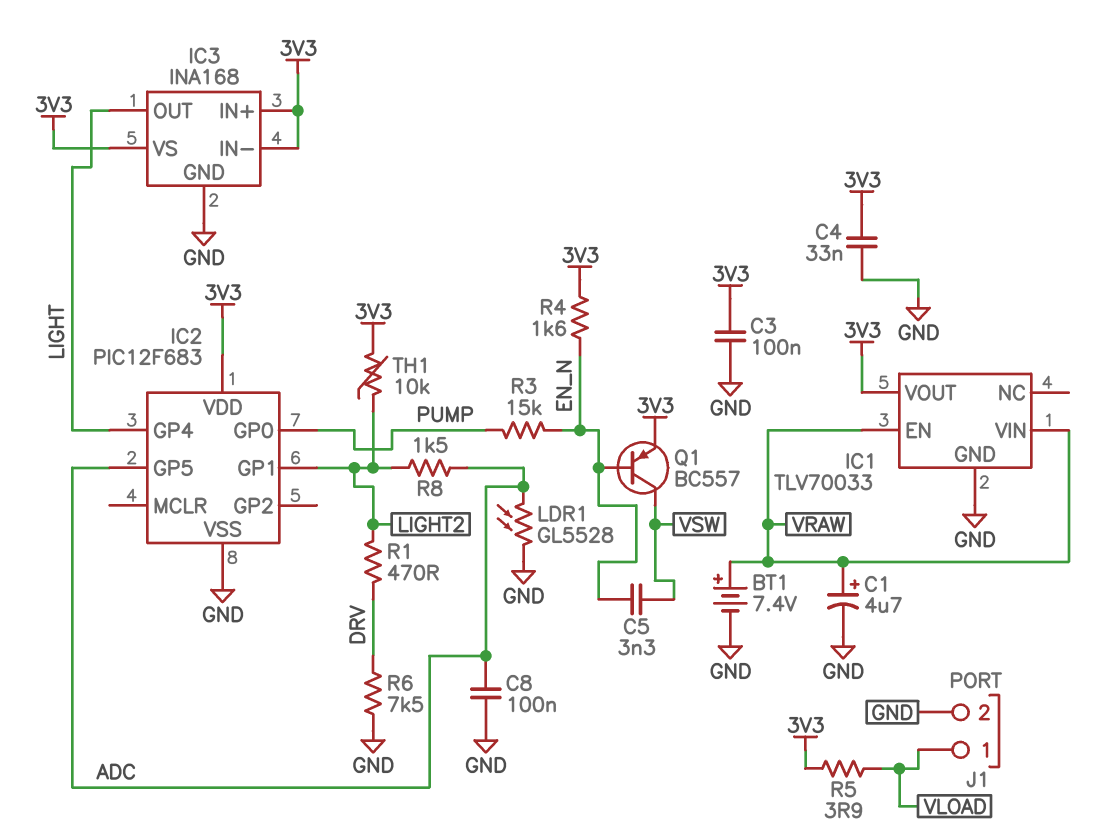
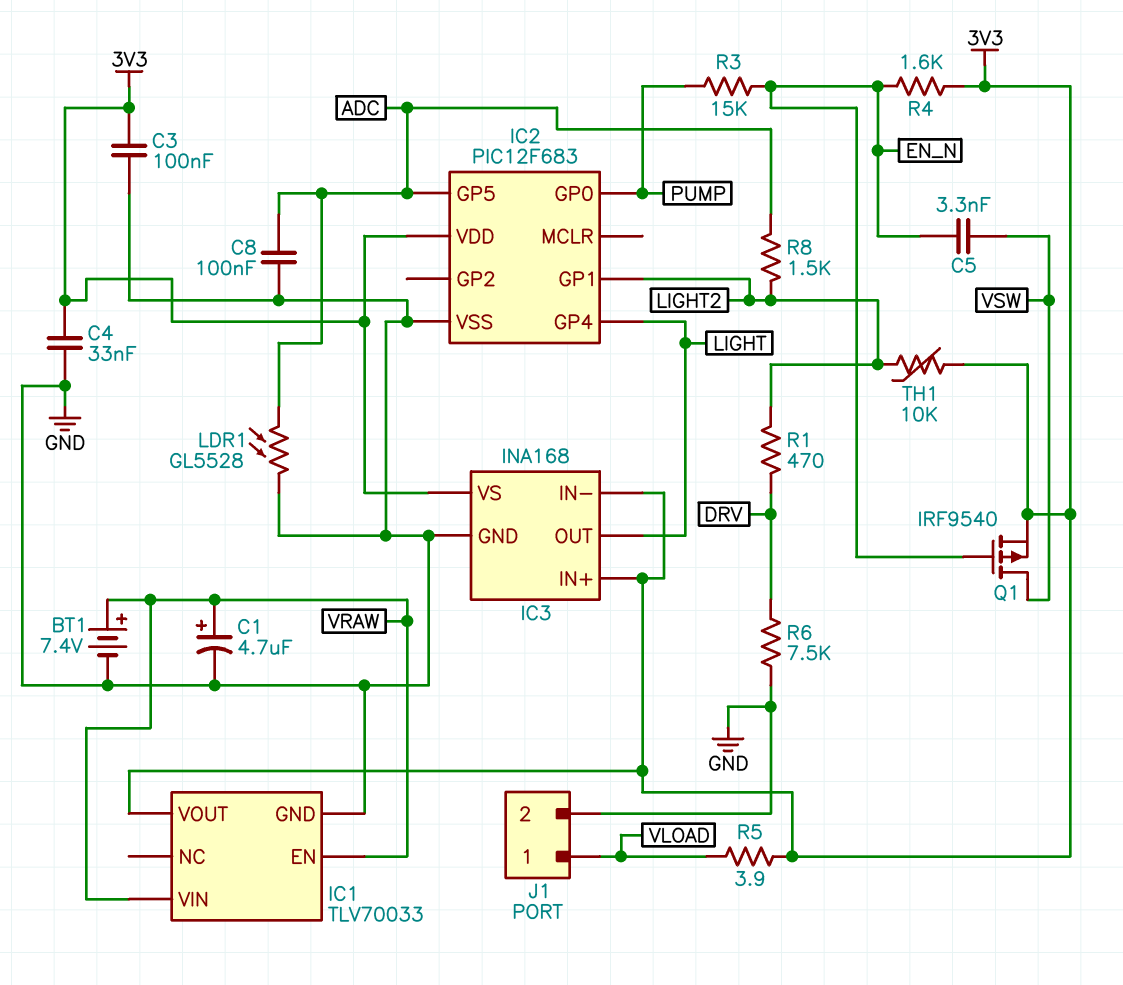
Q1: PNP BC557 (B EN_N, C VSW, E 3V3) -> PMOS IRF9540 (G EN_N, D VSW, S 3V3)

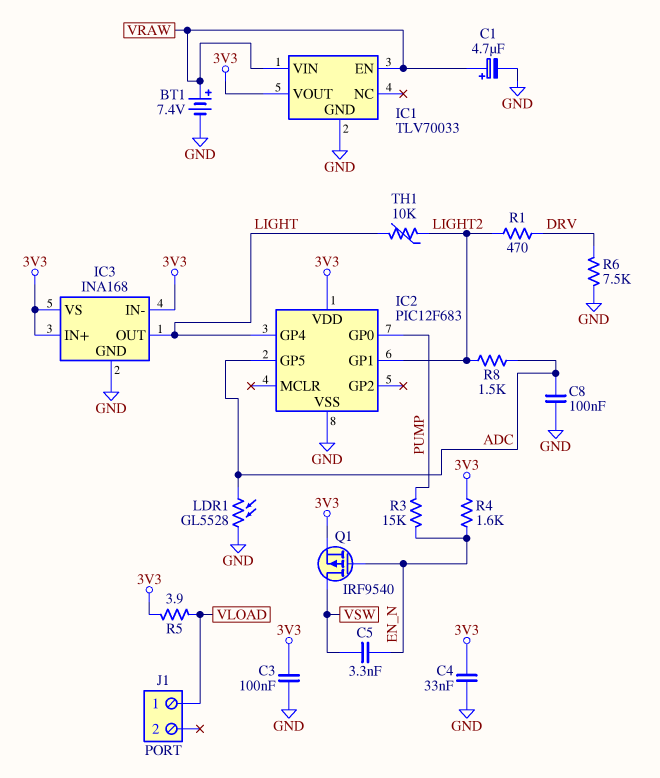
J1 pin 2: GND -> none
TH1: 10k (3V3, LIGHT2) -> 10k (LIGHT, LIGHT2)

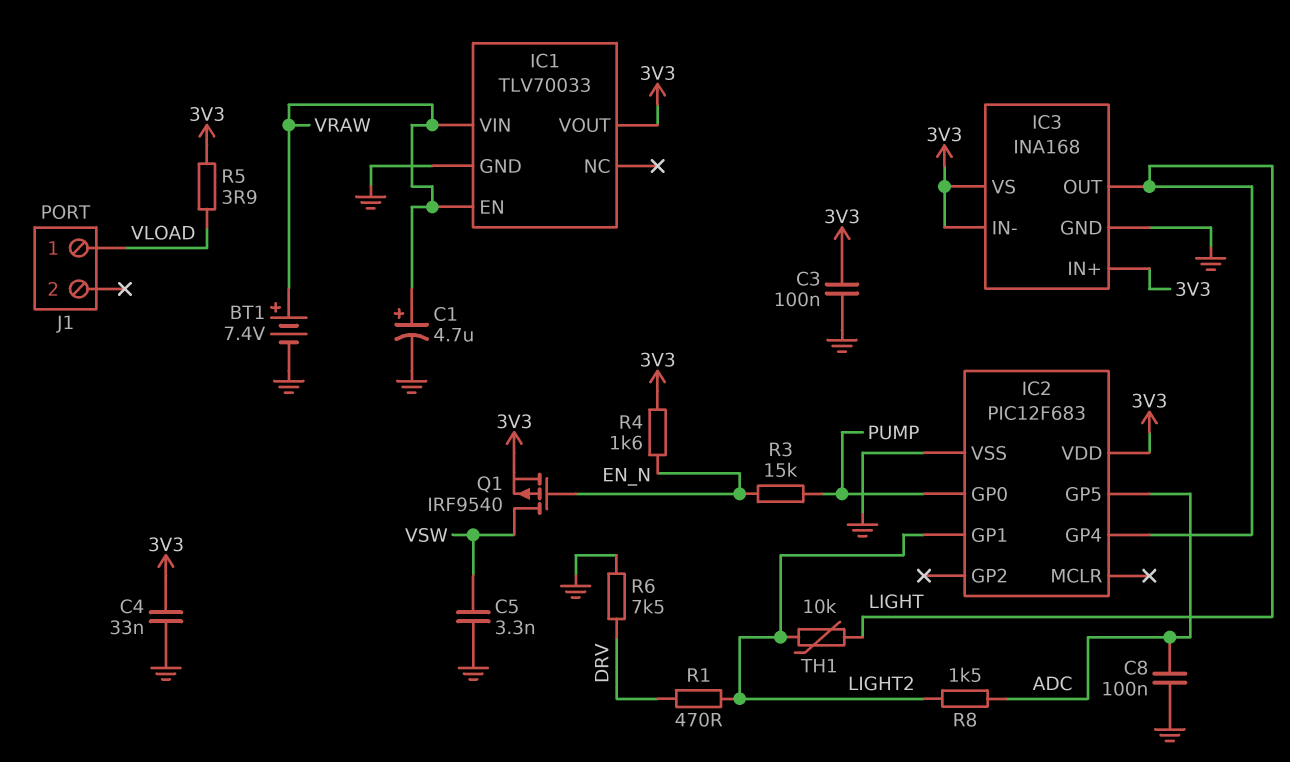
C5: 3.3nF (EN_N, VSW) -> 3.3nF (GND, VSW)
LDR1: GL5528 (ADC, GND) -> none

